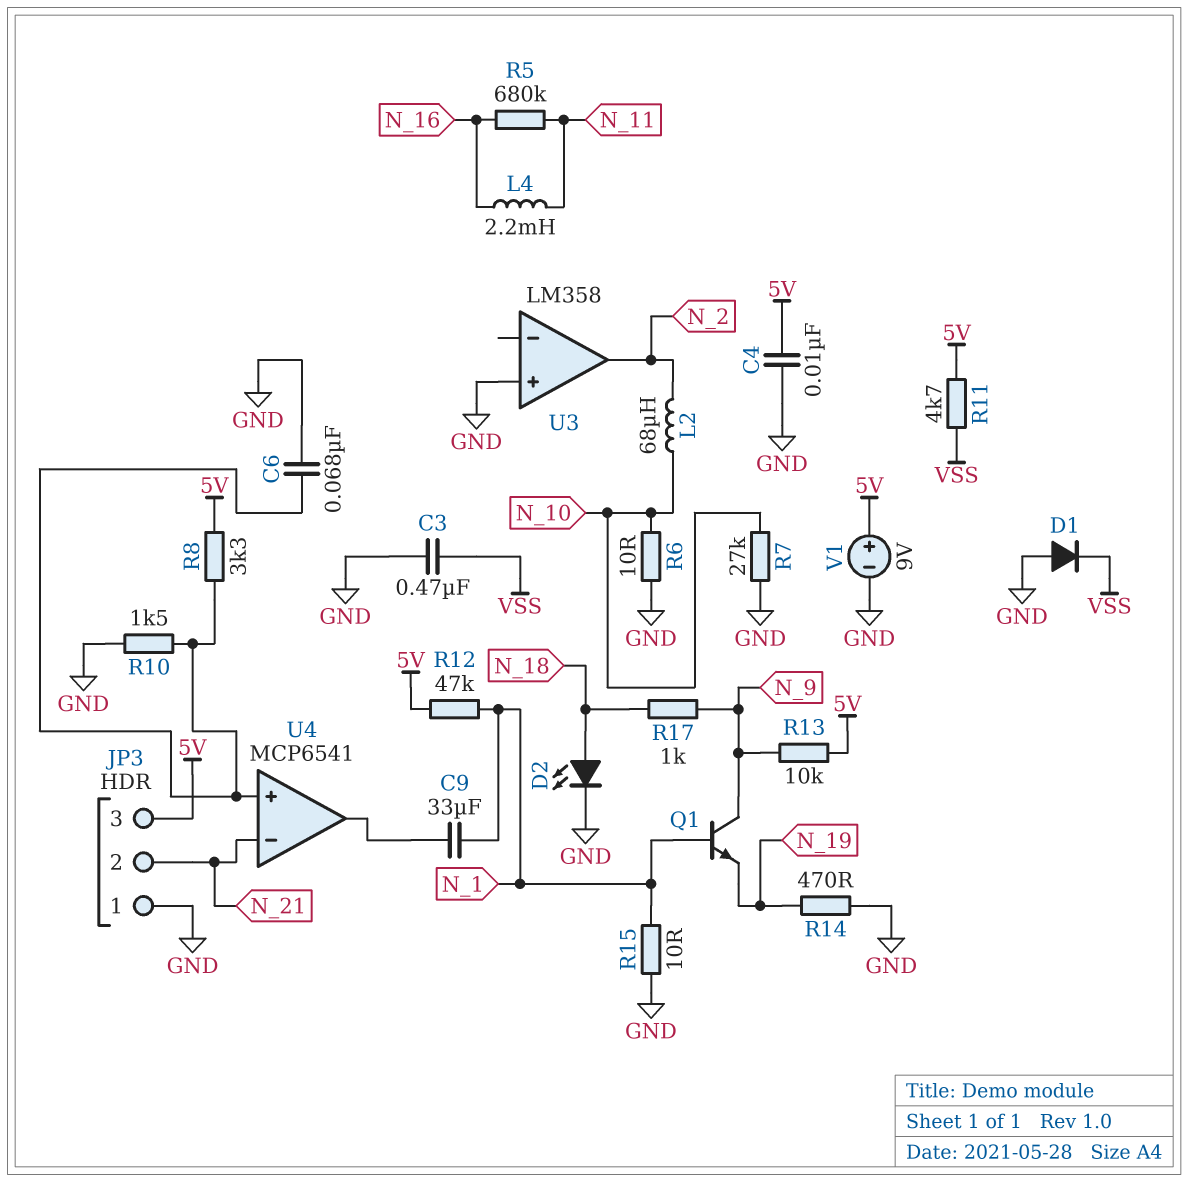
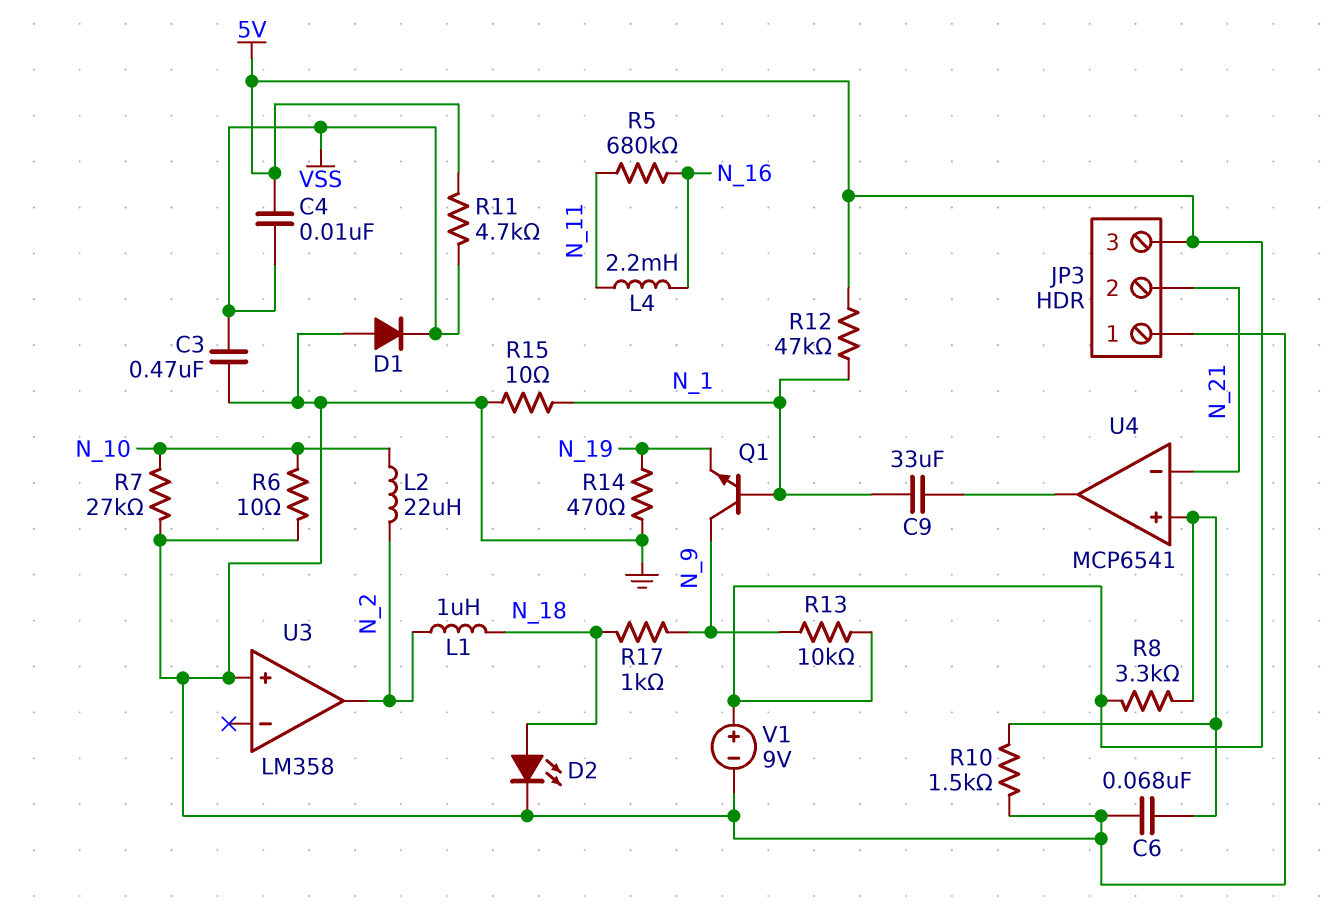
C4: 10nF (5V, GND) -> 10nF (5V, VSS)
L1: none -> 1uH (N_2, N_18)
L2: 68uH (N_2, N_10) -> 22uH (N_2, N_10)

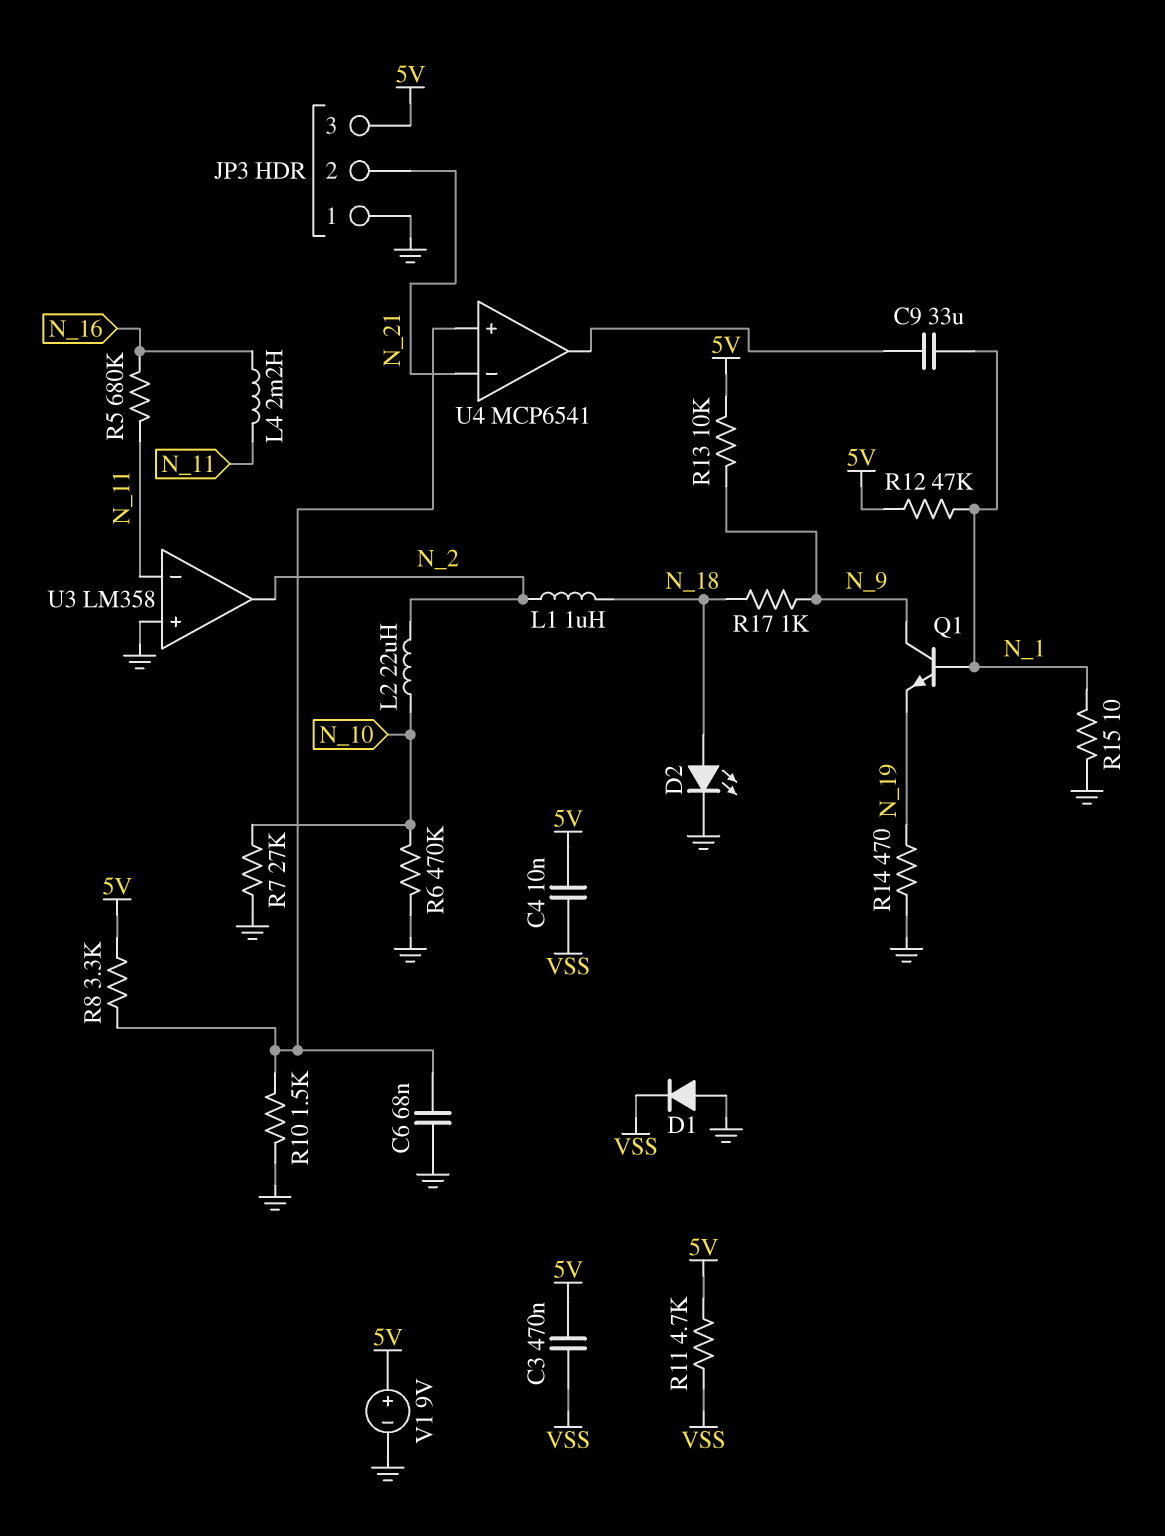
C3: 470nF (GND, VSS) -> 470nF (5V, VSS)
R6: 10 (GND, N_10) -> 470k (GND, N_10)
U3 pin in-: none -> N_11

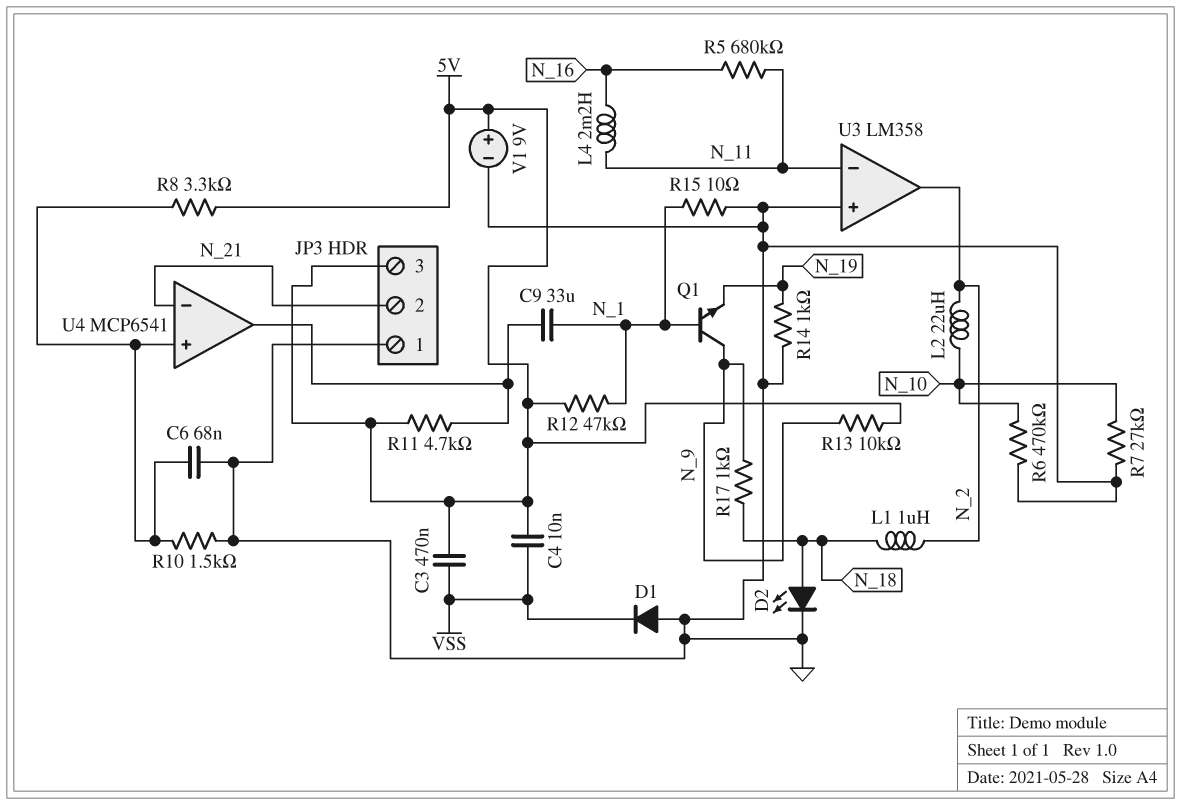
R11: 4.7k (5V, VSS) -> 4.7k (5V, U4/out)
R14: 470 (GND, N_19) -> 1k (GND, N_19)

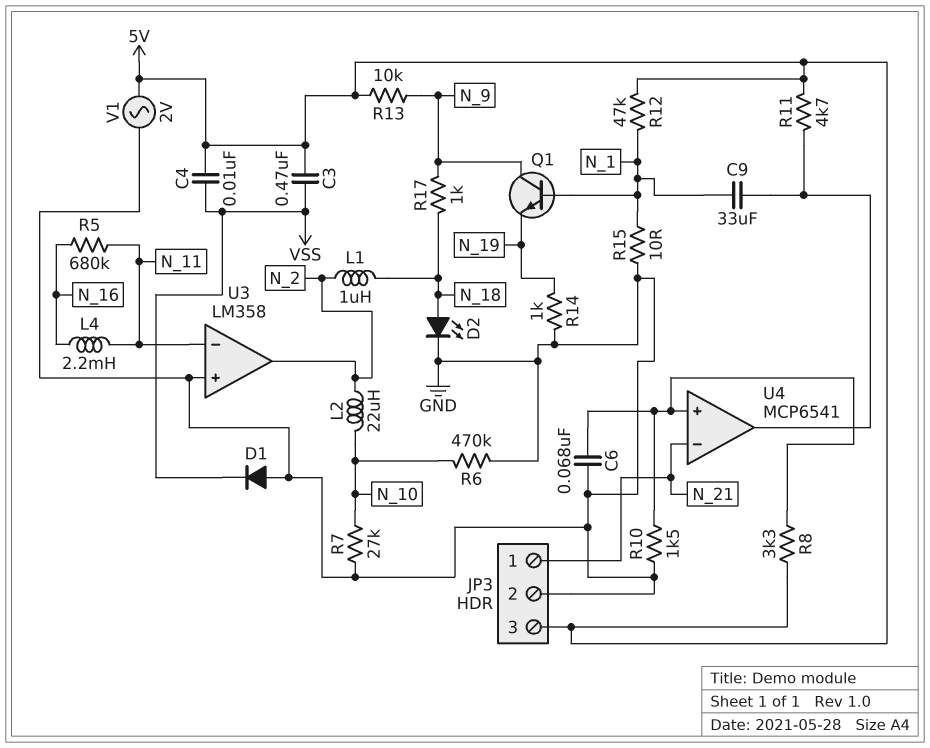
JP3 pin 1: GND -> N_21
JP3 pin 2: N_21 -> GND
V1: 9V (plus 5V, minus GND) -> AC 2V (5V, GND)

